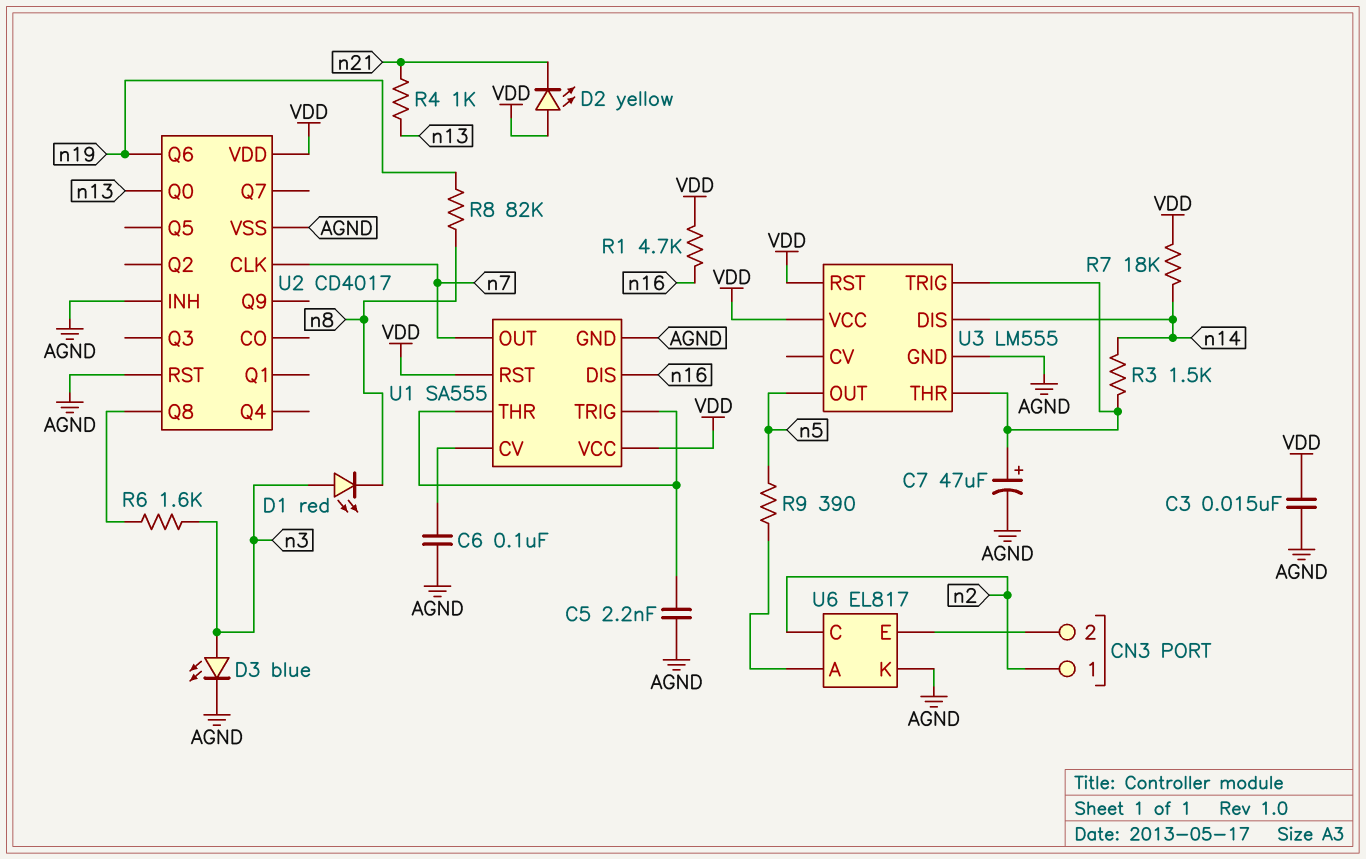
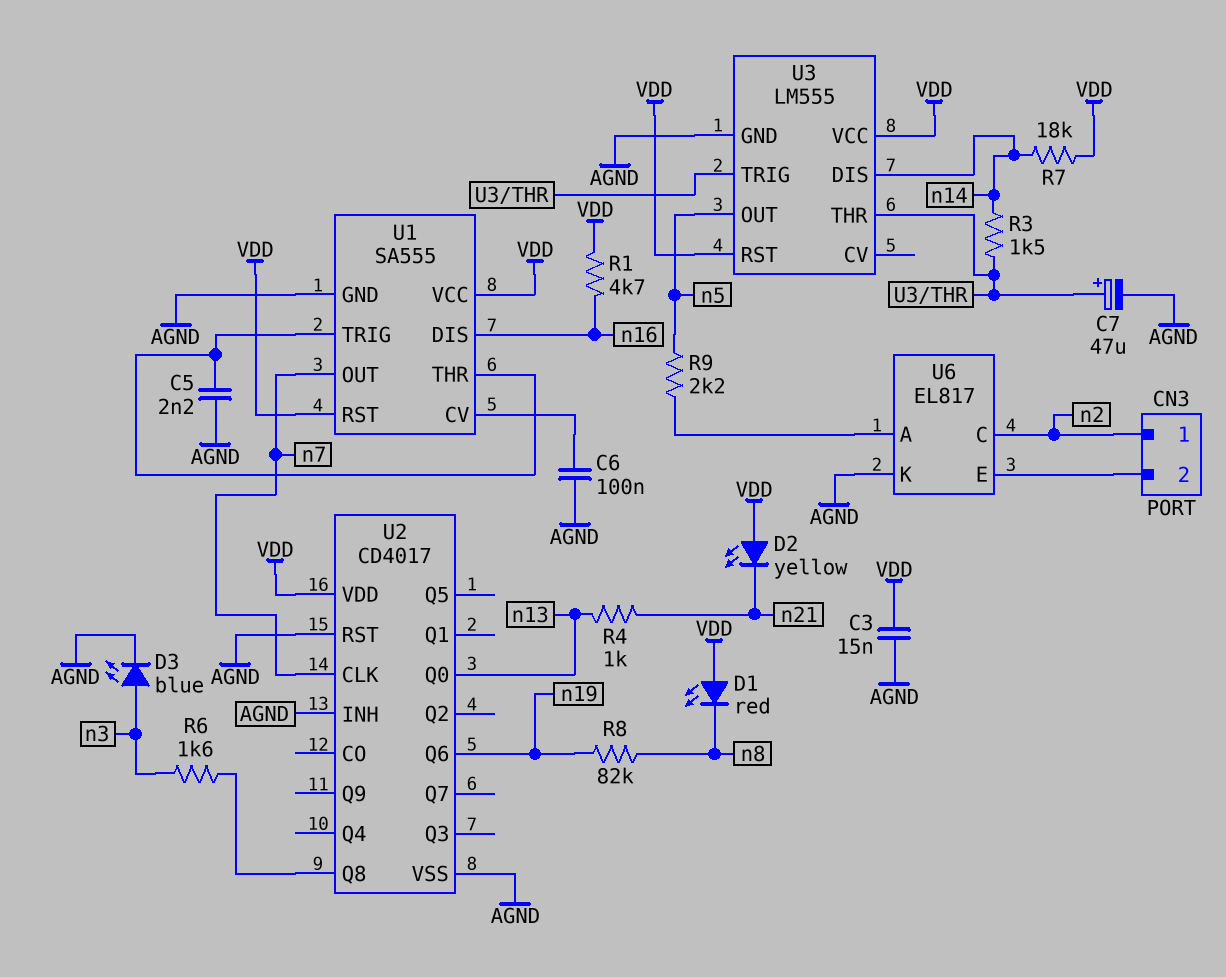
D1: LED red (A n3, K n8) -> LED red (A VDD, K n8)
R9: 390 (U6/A, n5) -> 2.2k (U6/A, n5)

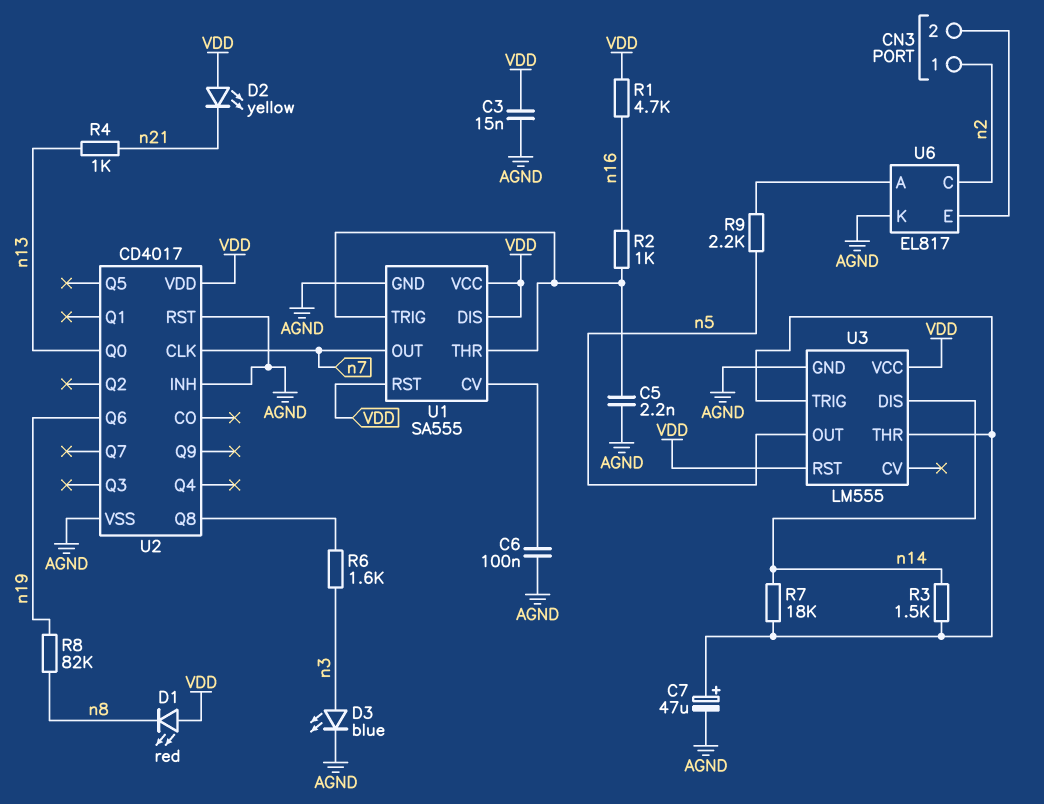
R2: none -> 1k (U1/THR, n16)
R7: 18k (VDD, n14) -> 18k (U3/THR, n14)
U1 pin DIS: n16 -> VDD

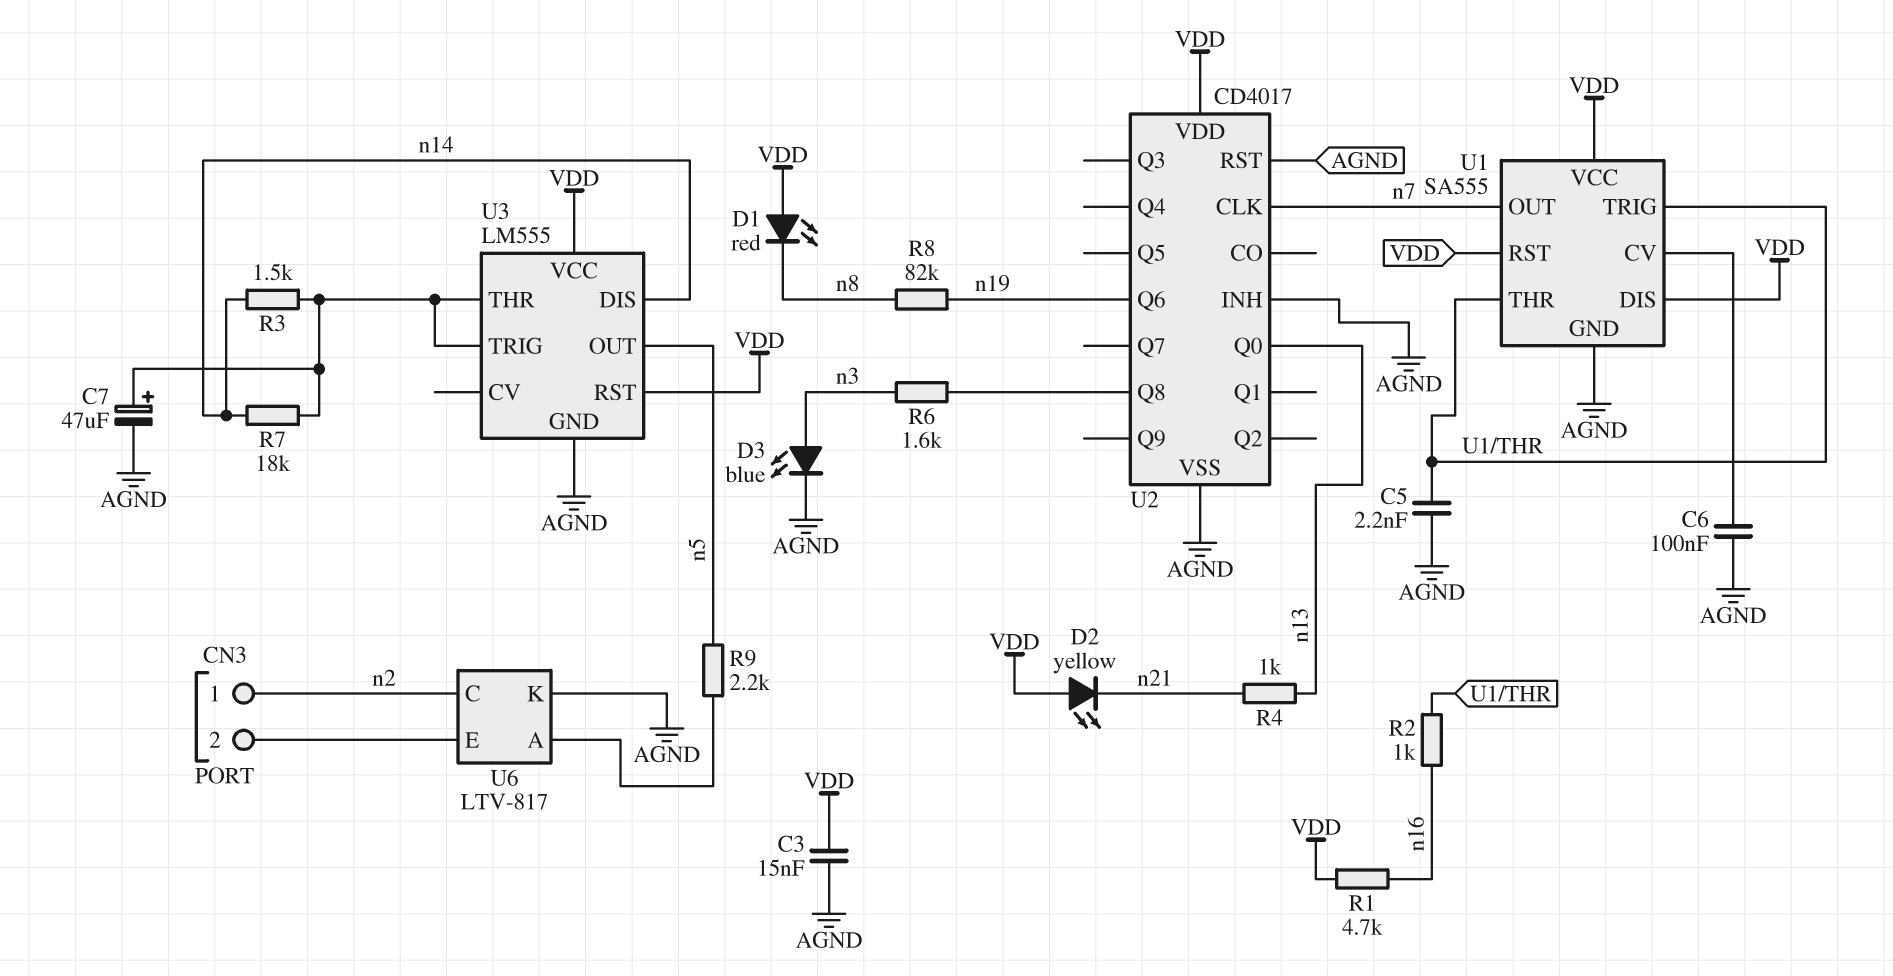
U6: EL817 -> LTV-817

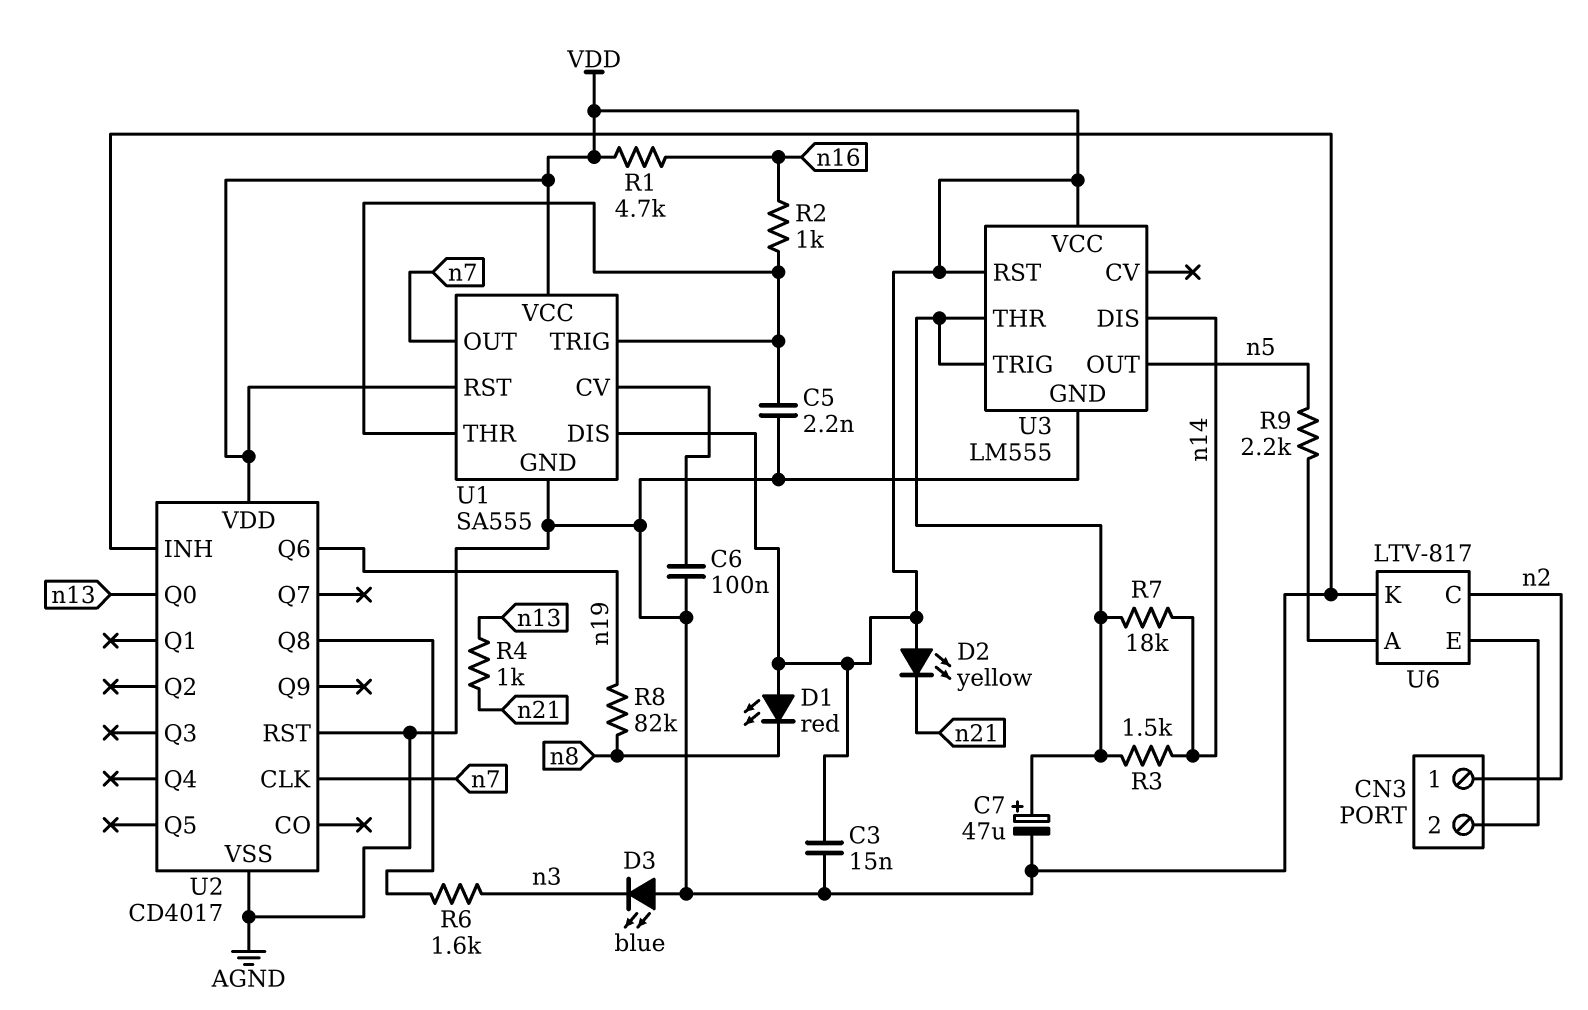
D3: LED blue (A n3, K AGND) -> LED blue (A AGND, K n3)

